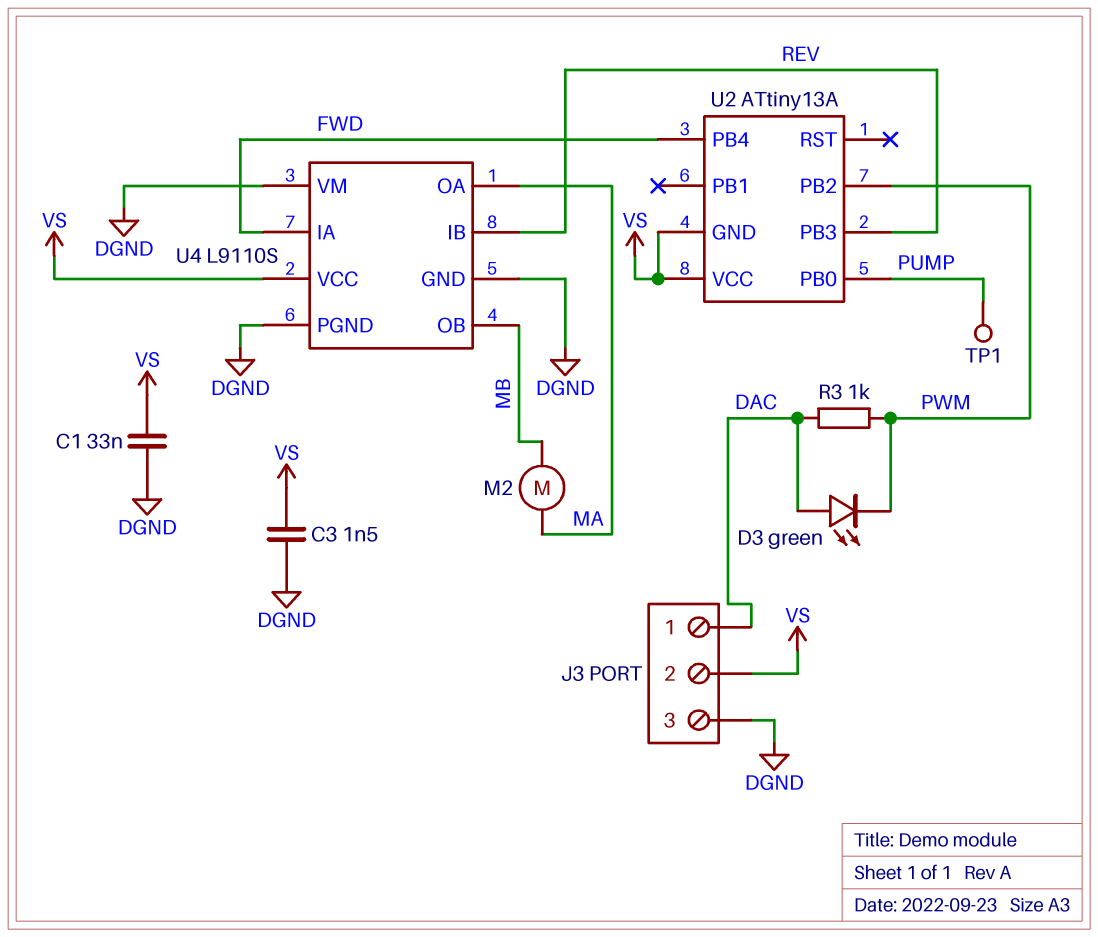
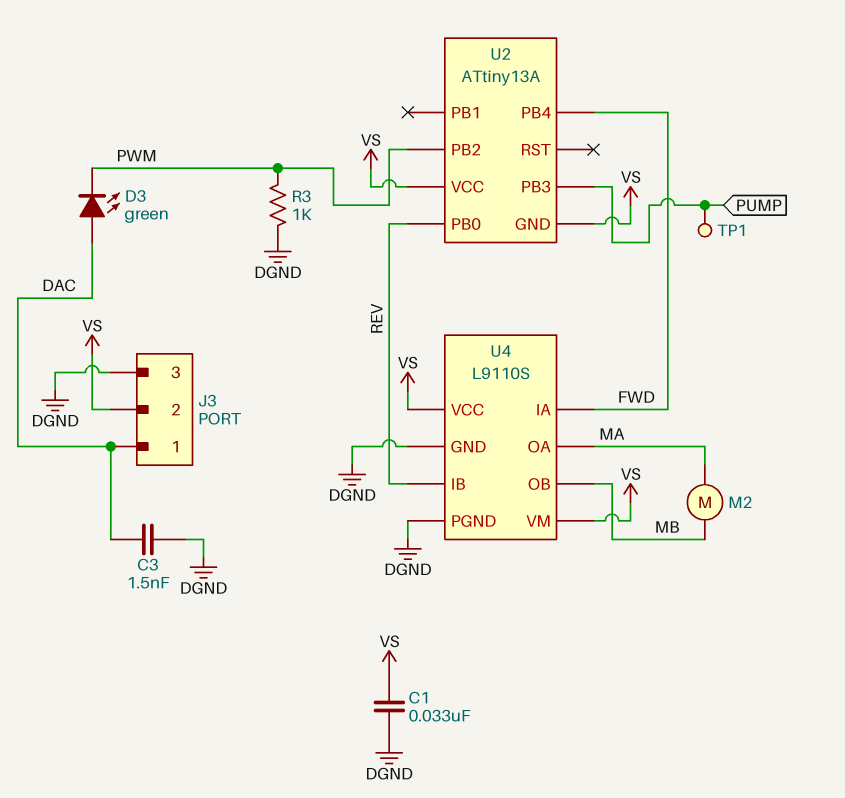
C3: 1.5nF (DGND, VS) -> 1.5nF (DAC, DGND)
R3: 1k (DAC, PWM) -> 1k (DGND, PWM)
U2 pin PB0: PUMP -> REV
U2 pin PB3: REV -> PUMP
U4 pin VM: DGND -> VS

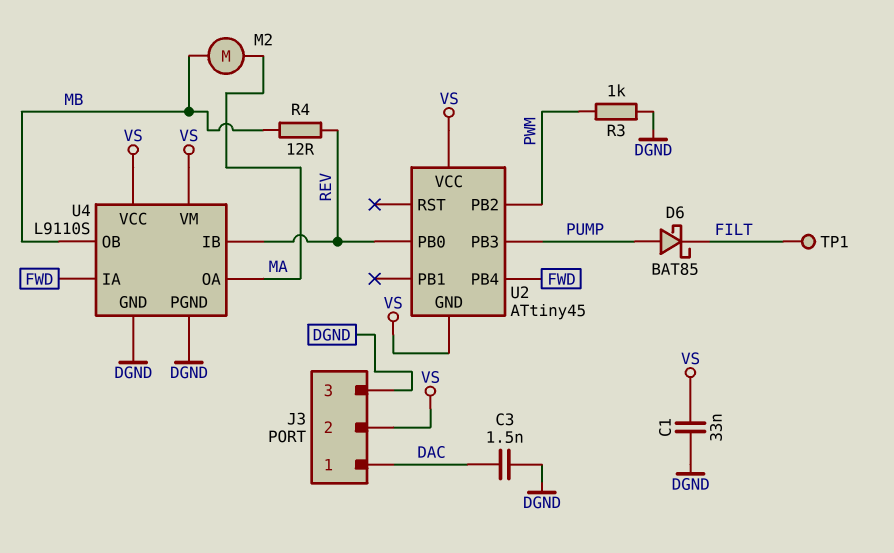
D3: LED green (A DAC, K PWM) -> none
D6: none -> schottky BAT85 (A PUMP, K FILT)
R4: none -> 12 (MB, REV)
TP1: test point (PUMP) -> test point (FILT)
U2: ATtiny13A -> ATtiny45

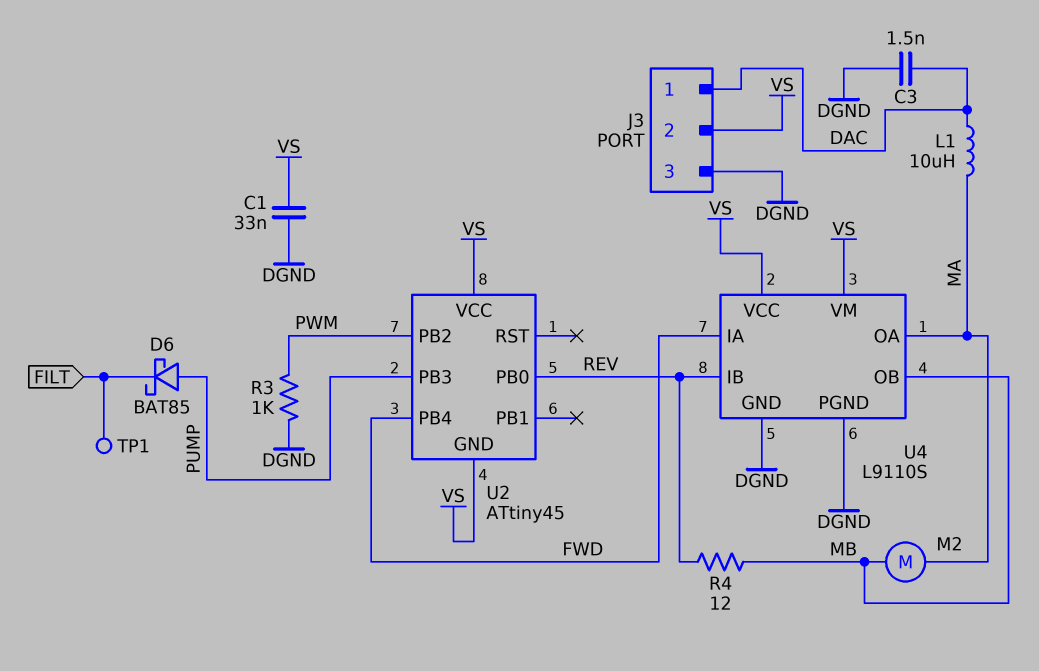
L1: none -> 10uH (DAC, MA)

